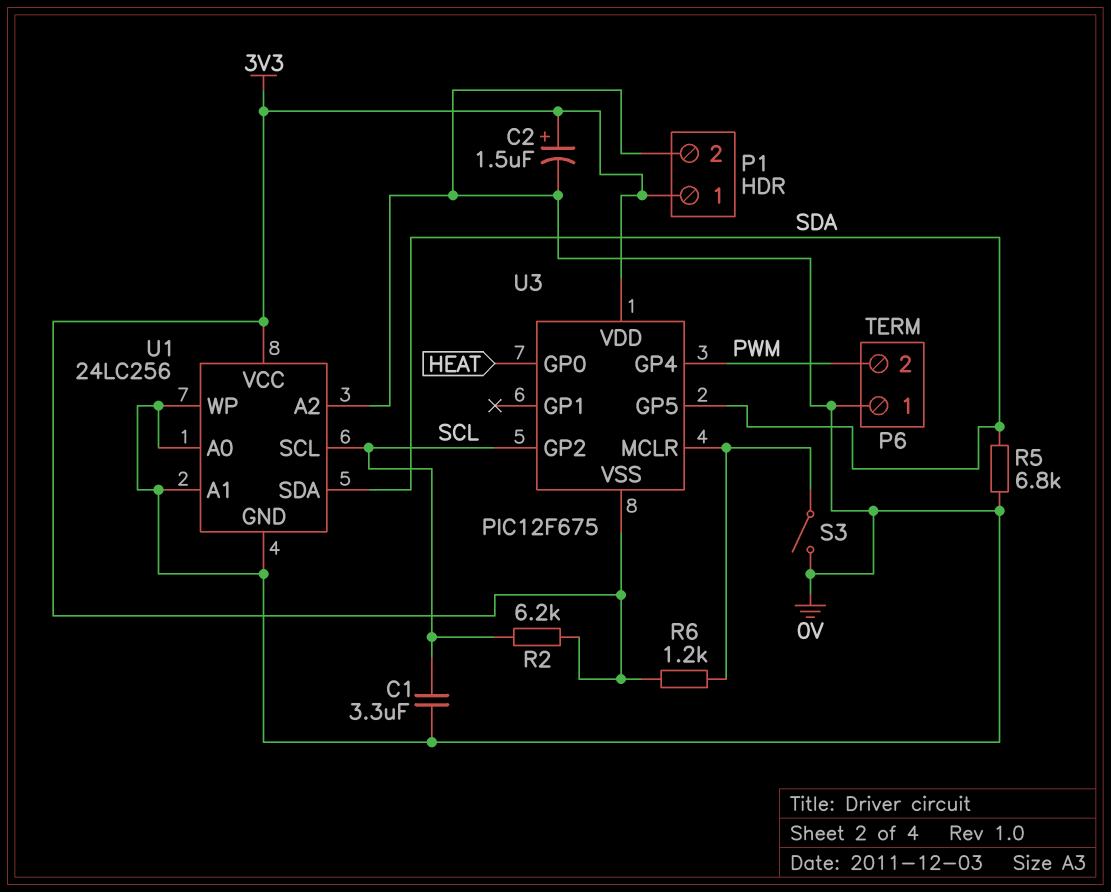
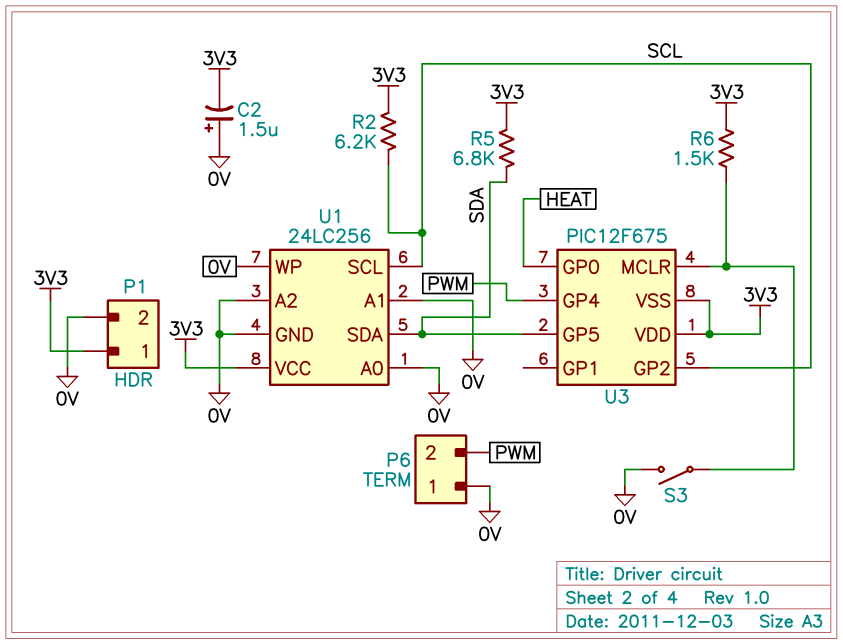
C1: 3.3uF (0V, SCL) -> none
C2: 1.5uF (plus 3V3, minus 0V) -> 1.5uF (plus 0V, minus 3V3)
R5: 6.8k (0V, SDA) -> 6.8k (3V3, SDA)
R6: 1.2k (3V3, U3/MCLR) -> 1.5k (3V3, U3/MCLR)

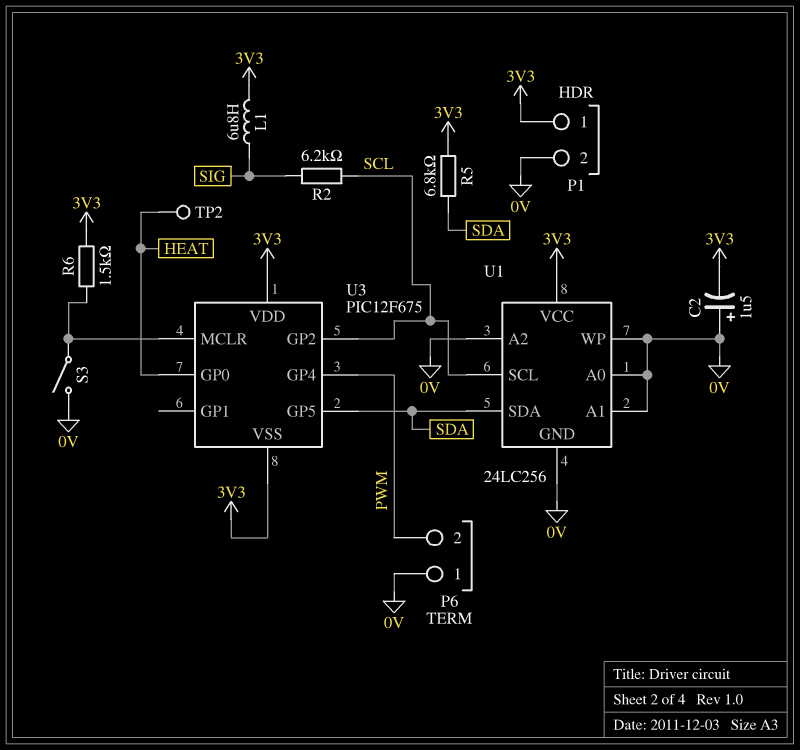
L1: none -> 6.8uH (3V3, SIG)
R2: 6.2k (3V3, SCL) -> 6.2k (SCL, SIG)
TP2: none -> test point (HEAT)

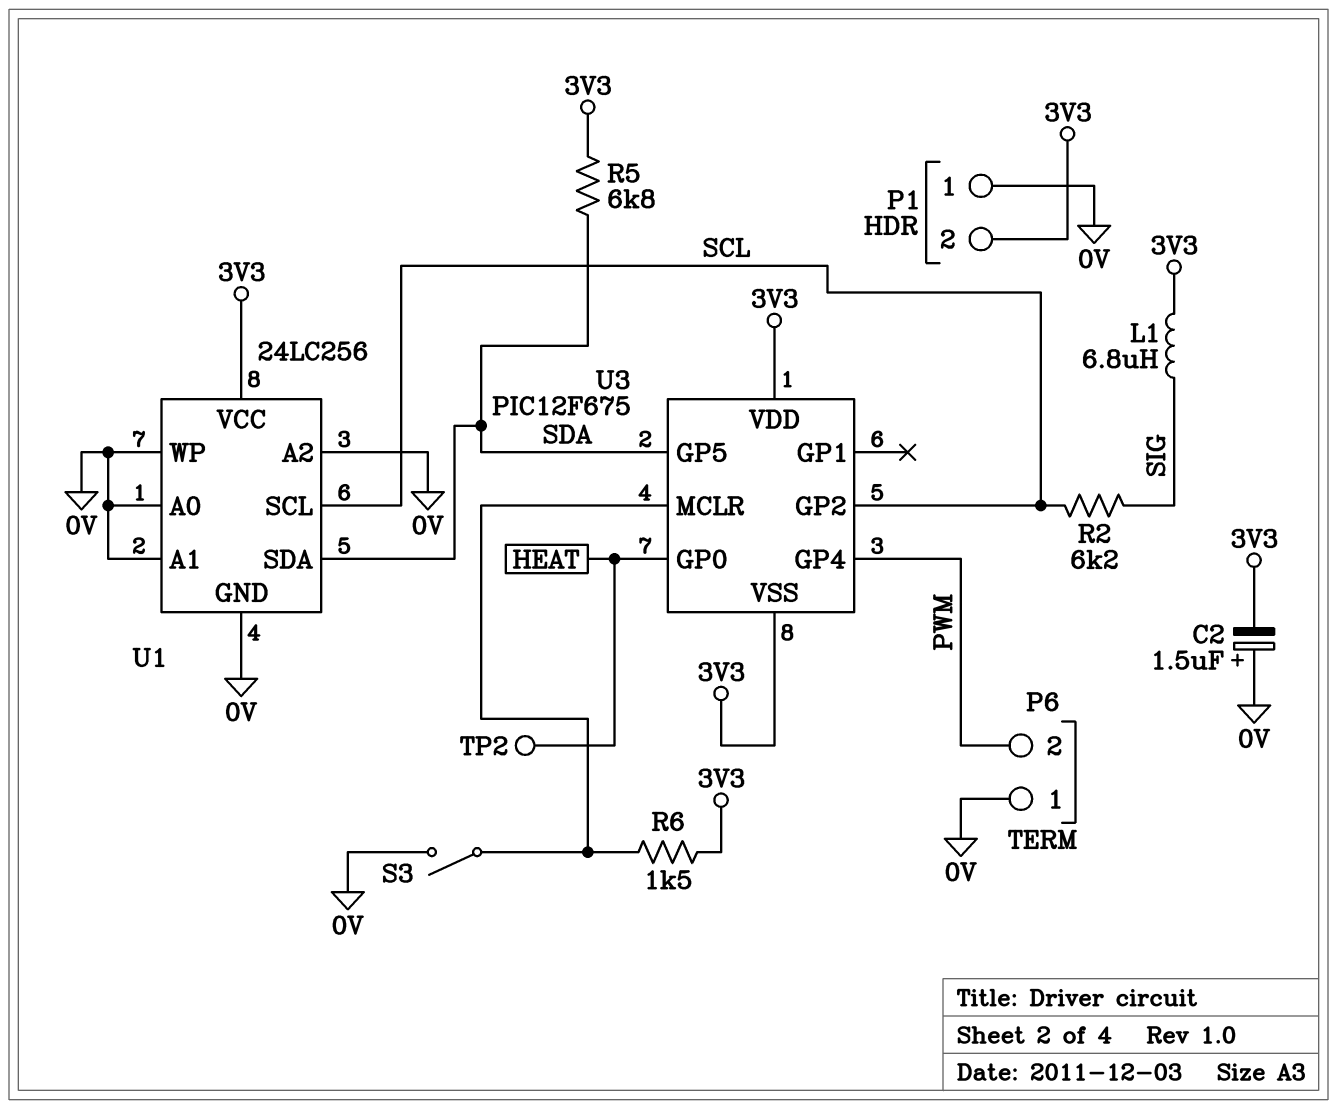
P1 pin 1: 3V3 -> 0V
P1 pin 2: 0V -> 3V3

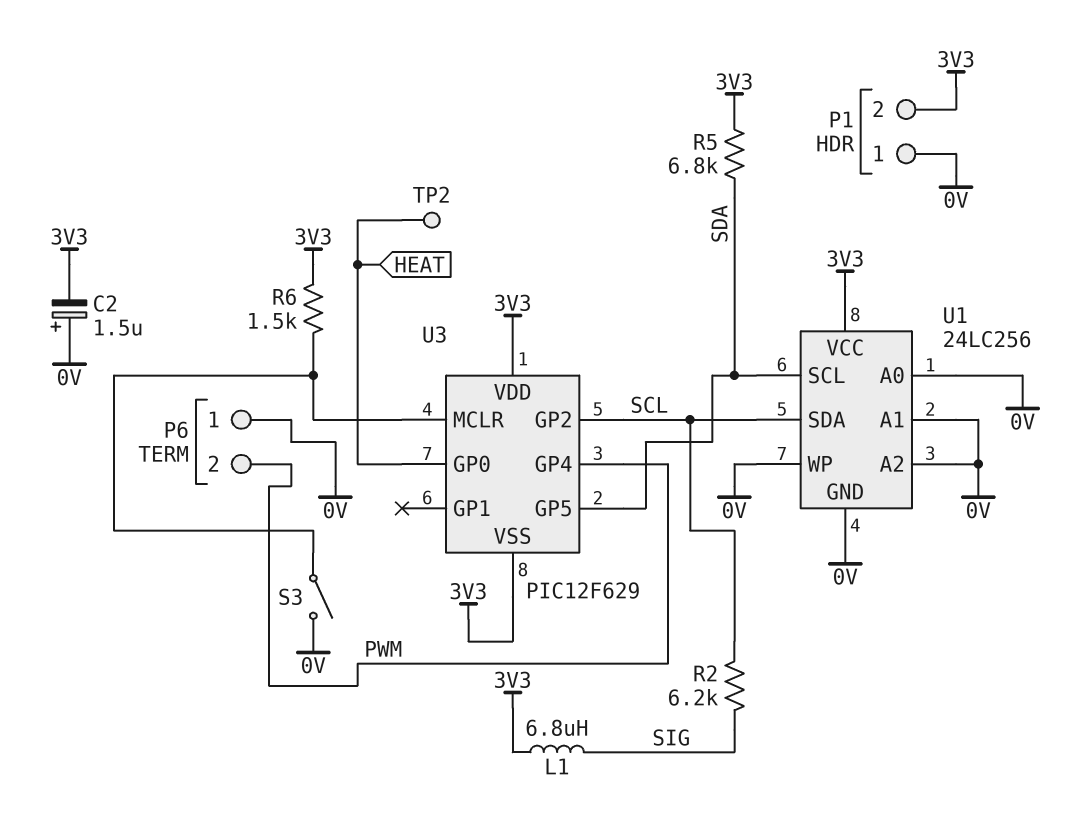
U1 pin SCL: SCL -> SDA
U1 pin SDA: SDA -> SCL
U3: PIC12F675 -> PIC12F629

